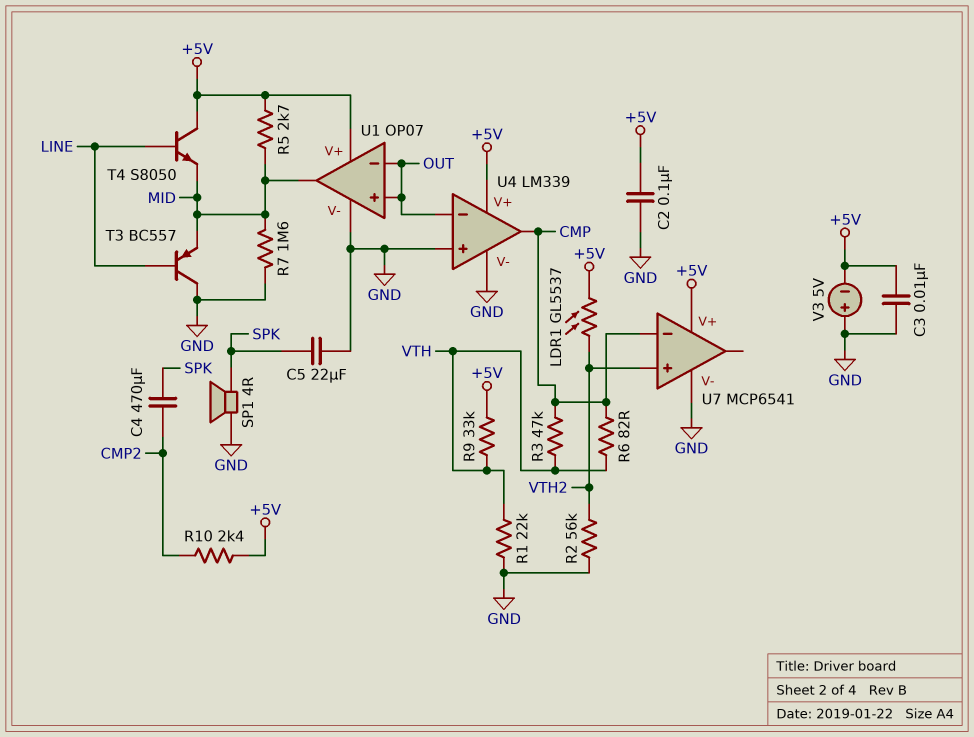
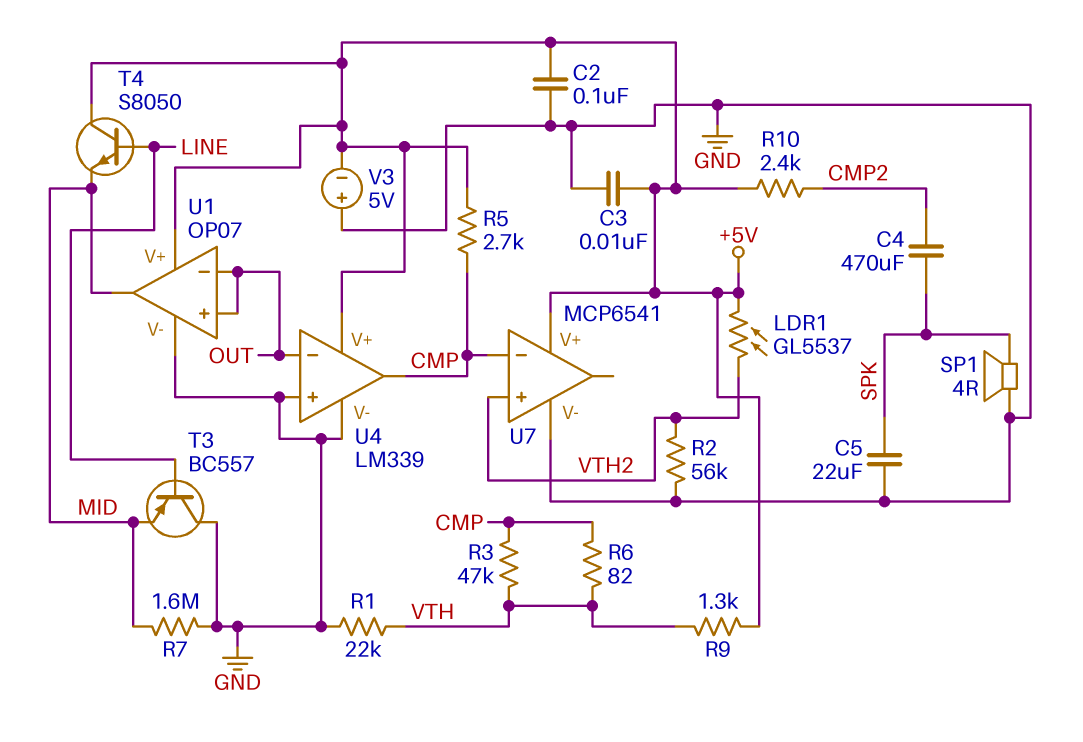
R5: 2.7k (+5V, MID) -> 2.7k (+5V, CMP)
R9: 33k (+5V, VTH) -> 1.3k (+5V, VTH)

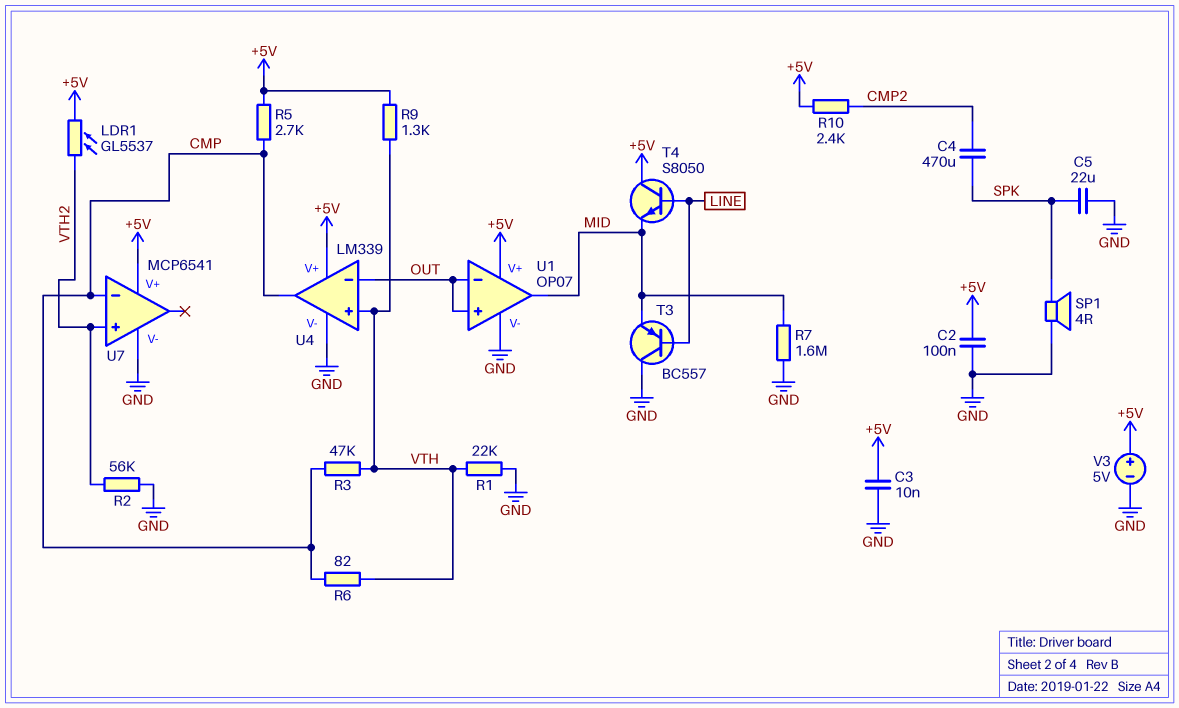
U4 pin in+: GND -> VTH
V3: 5V (plus GND, minus +5V) -> 5V (plus +5V, minus GND)

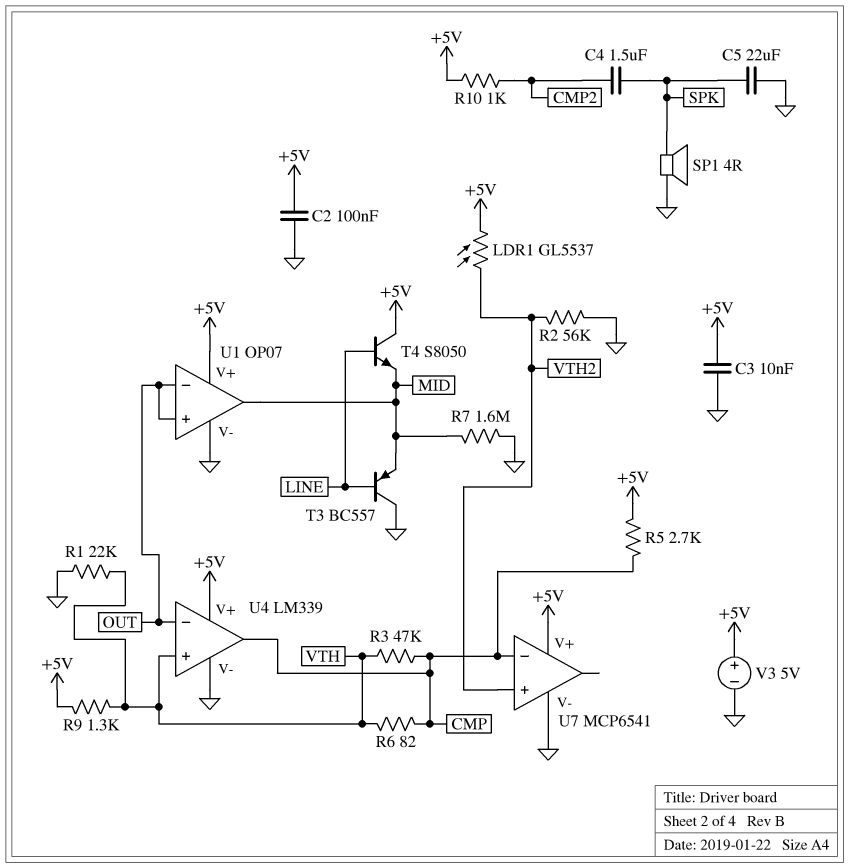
C4: 470uF (CMP2, SPK) -> 1.5uF (CMP2, SPK)
R10: 2.4k (+5V, CMP2) -> 1k (+5V, CMP2)

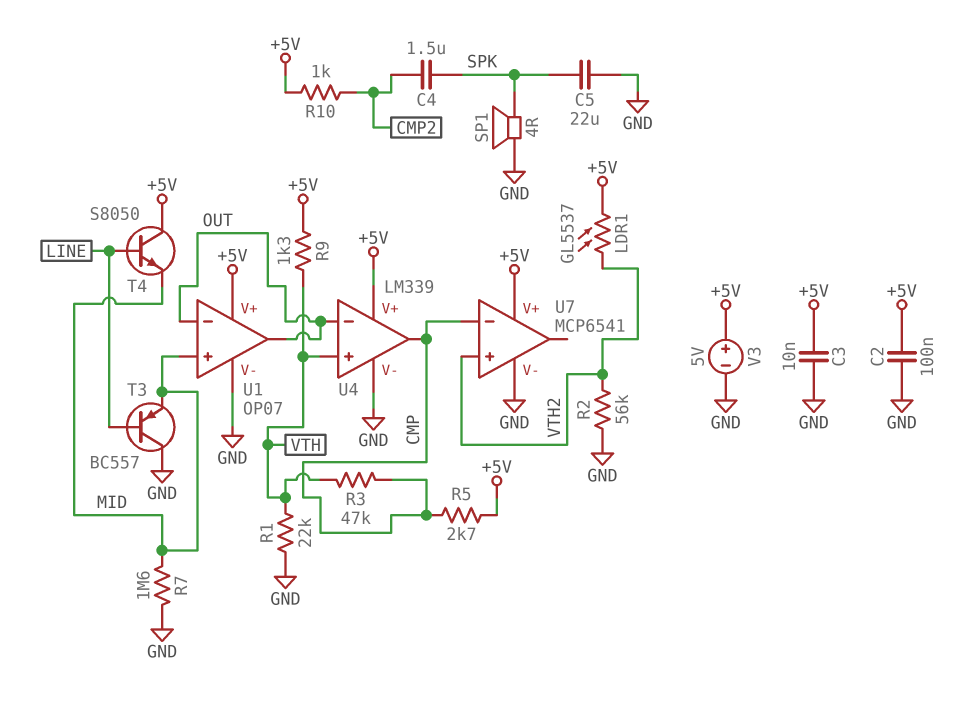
R6: 82 (CMP, VTH) -> none
U1 pin in+: OUT -> MID
U1 pin out: MID -> OUT

